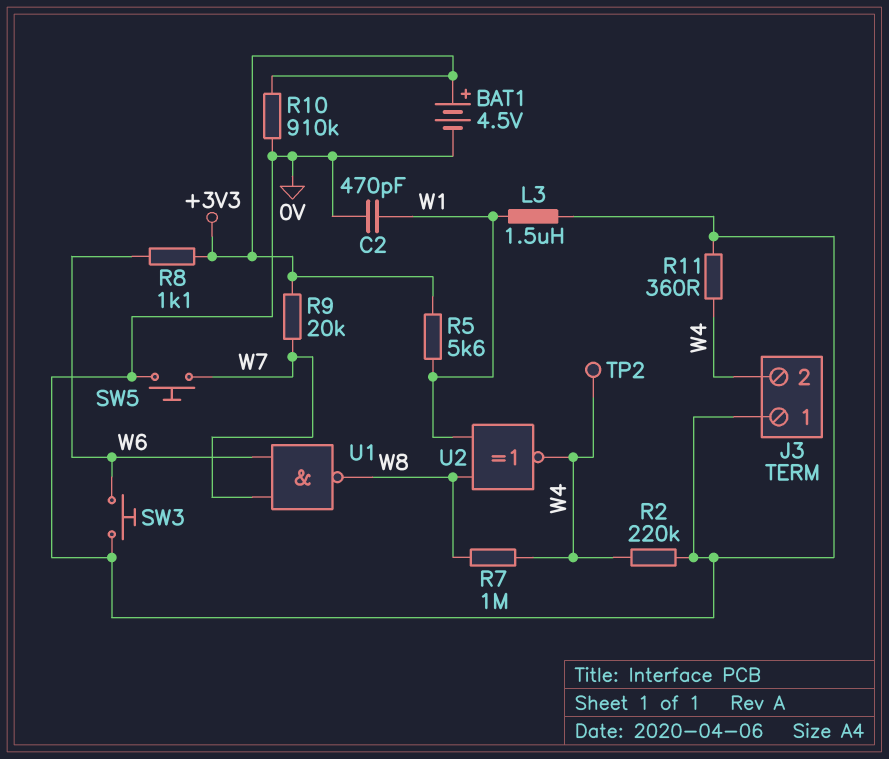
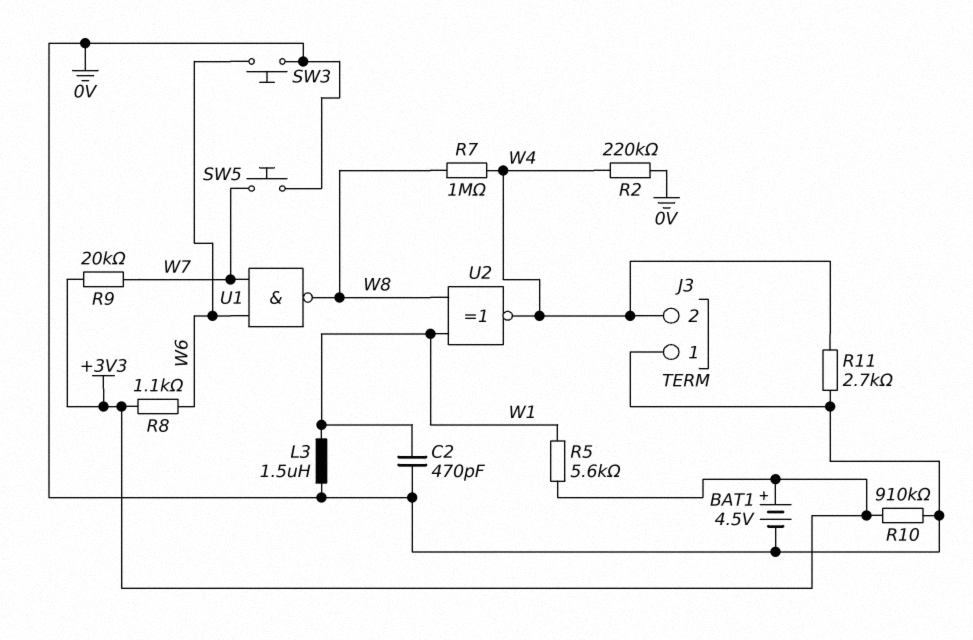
R11: 360 (0V, W4) -> 2.7k (0V, W4)
TP2: test point (W4) -> none

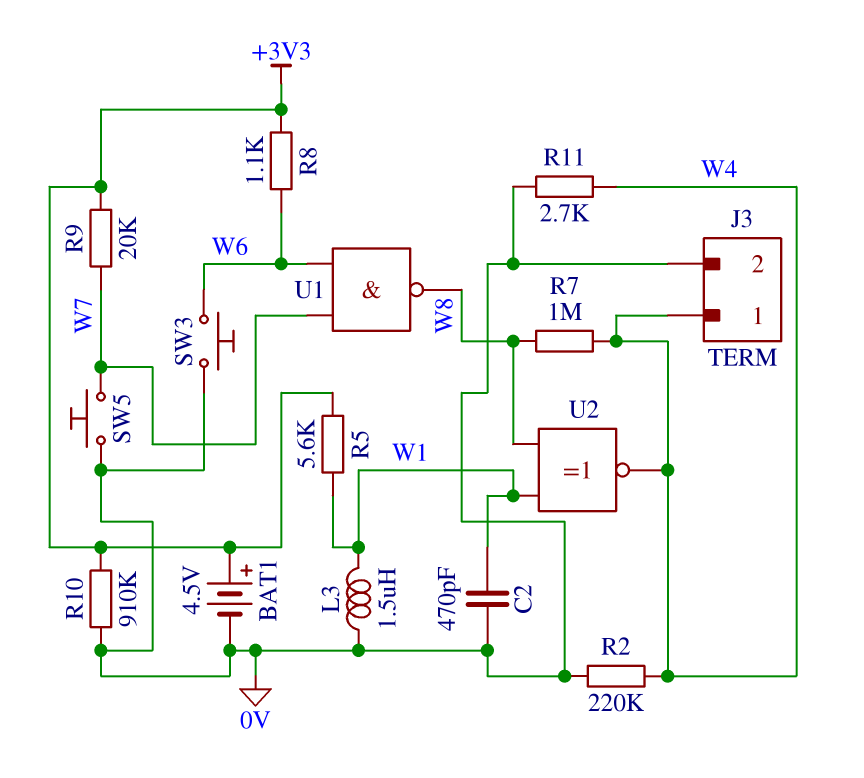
J3 pin 1: 0V -> W4
J3 pin 2: W4 -> 0V

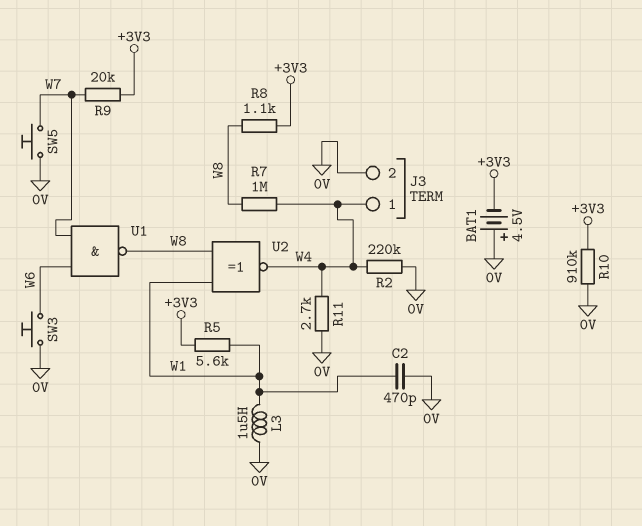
BAT1: 4.5V (plus +3V3, minus 0V) -> 4.5V (plus 0V, minus +3V3)
R8: 1.1k (+3V3, W6) -> 1.1k (+3V3, W8)

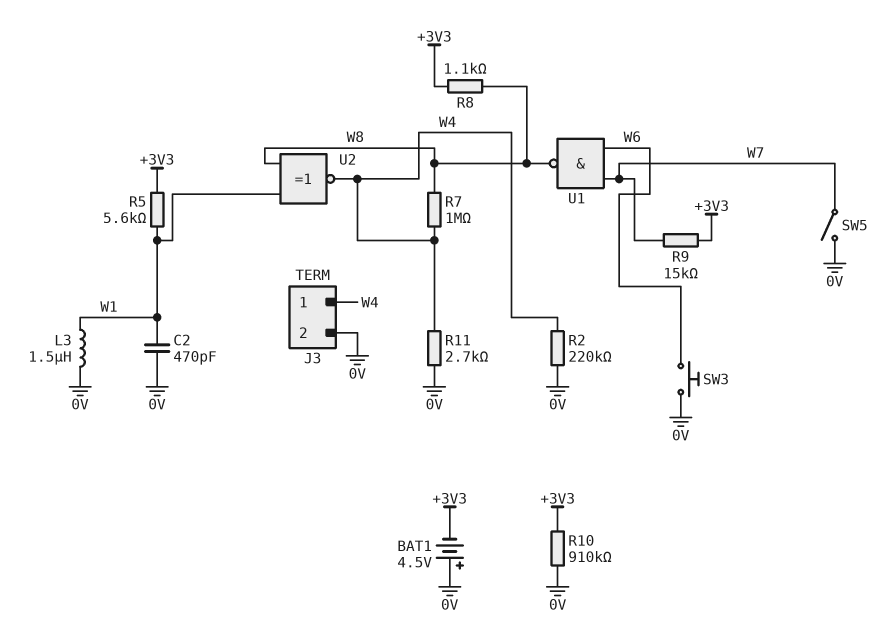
R9: 20k (+3V3, W7) -> 15k (+3V3, W7)
SW5: button (0V, W7) -> switch (0V, W7)

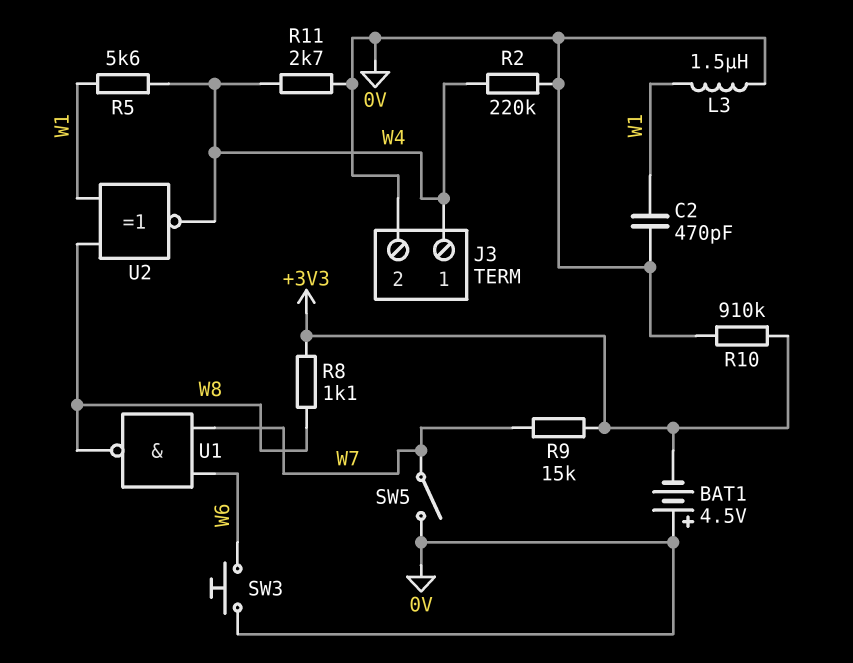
R5: 5.6k (+3V3, W1) -> 5.6k (W1, W4)
R7: 1M (W4, W8) -> none

